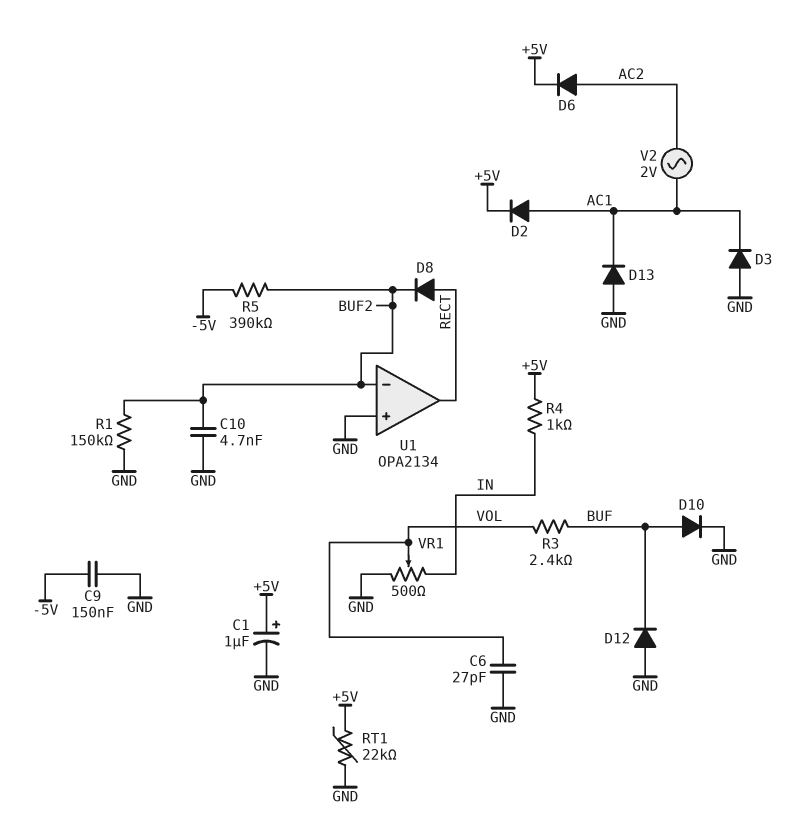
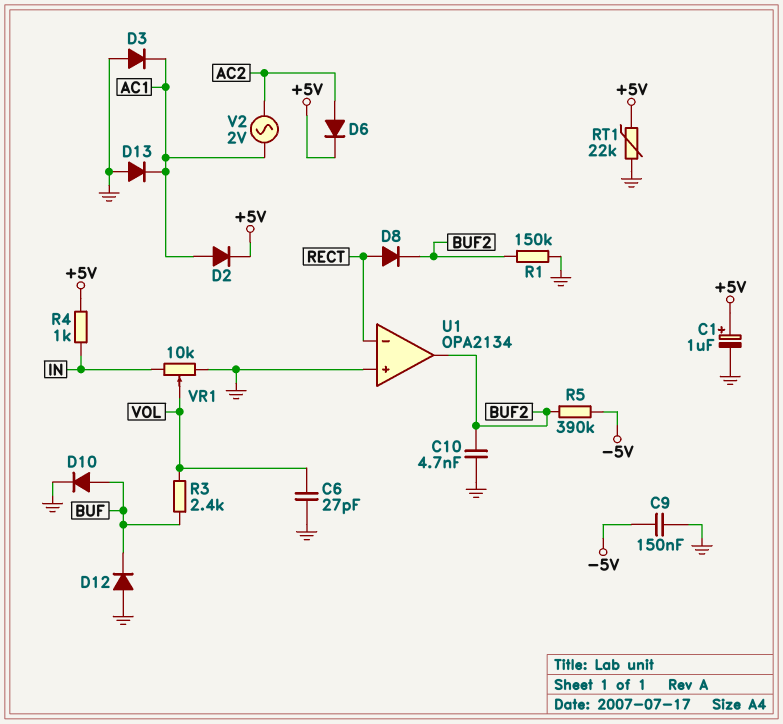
U1 pin in-: BUF2 -> RECT
U1 pin out: RECT -> BUF2
VR1: 500 (GND, IN, wiper VOL) -> 10k (GND, IN, wiper VOL)

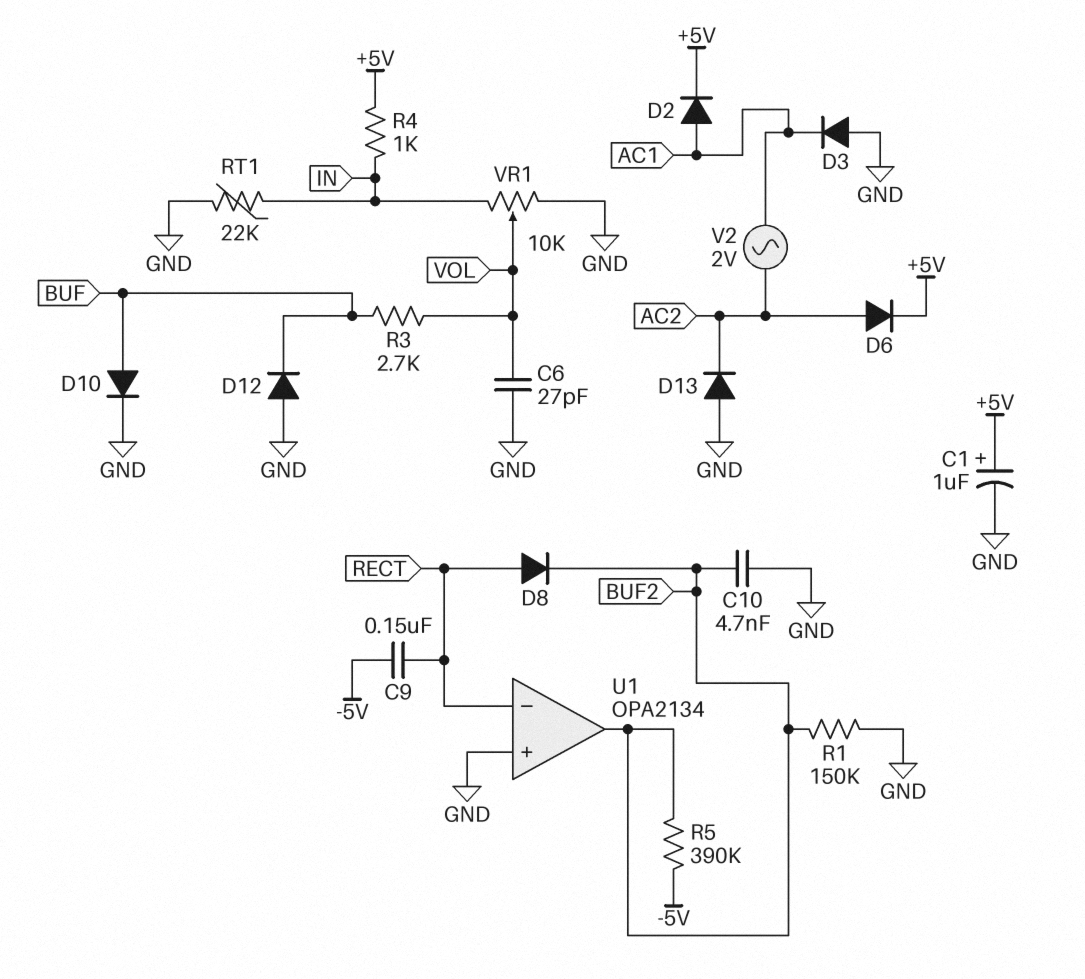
C9: 150nF (-5V, GND) -> 150nF (-5V, RECT)
D13: diode (A GND, K AC1) -> diode (A GND, K AC2)
R3: 2.4k (BUF, VOL) -> 2.7k (BUF, VOL)
RT1: 22k (+5V, GND) -> 22k (GND, IN)

